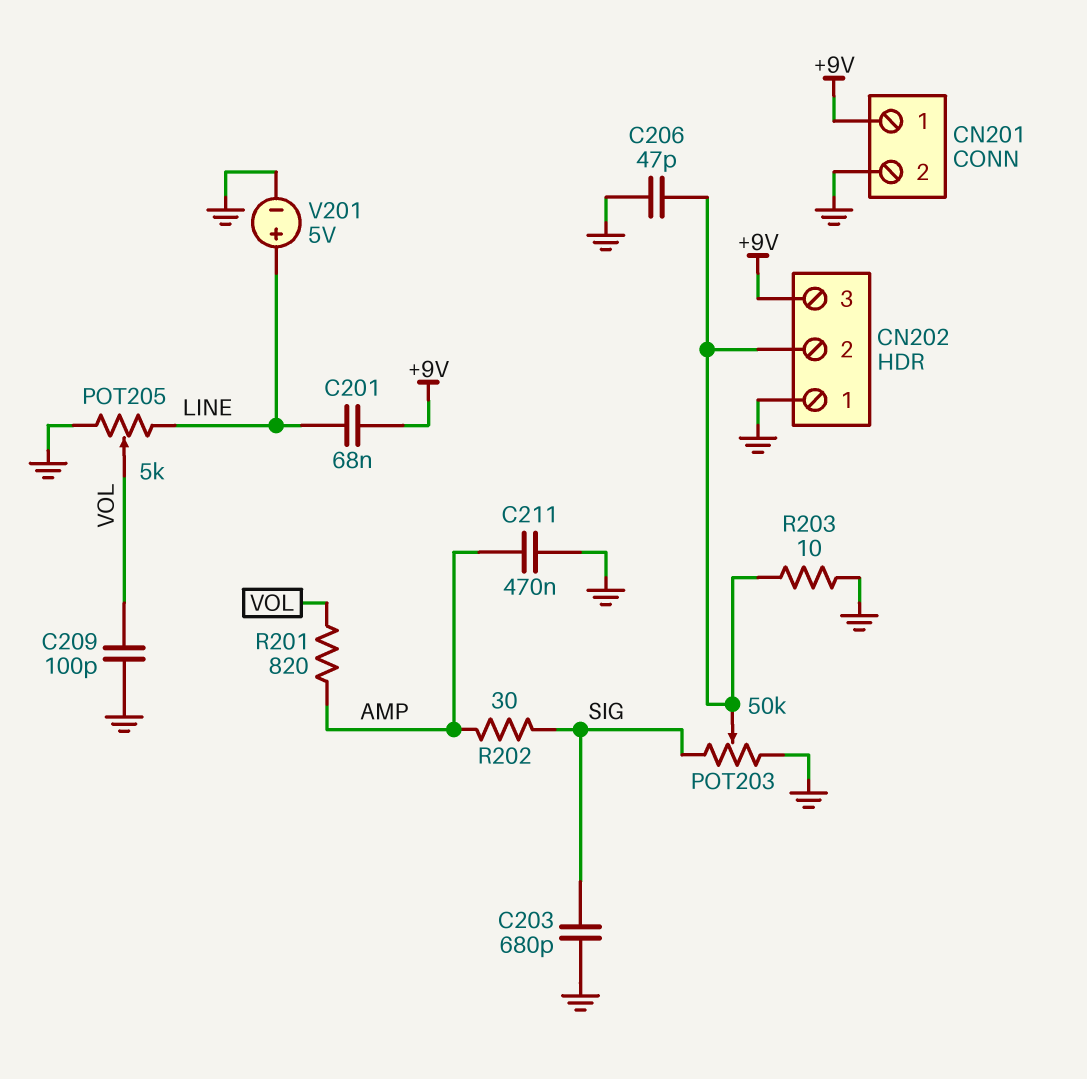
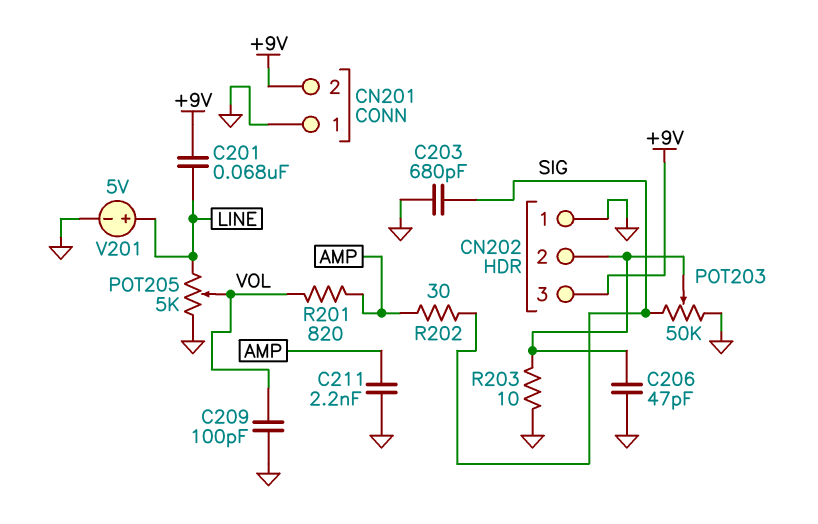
C211: 470nF (AMP, GND) -> 2.2nF (AMP, GND)
CN201 pin 1: +9V -> GND
CN201 pin 2: GND -> +9V

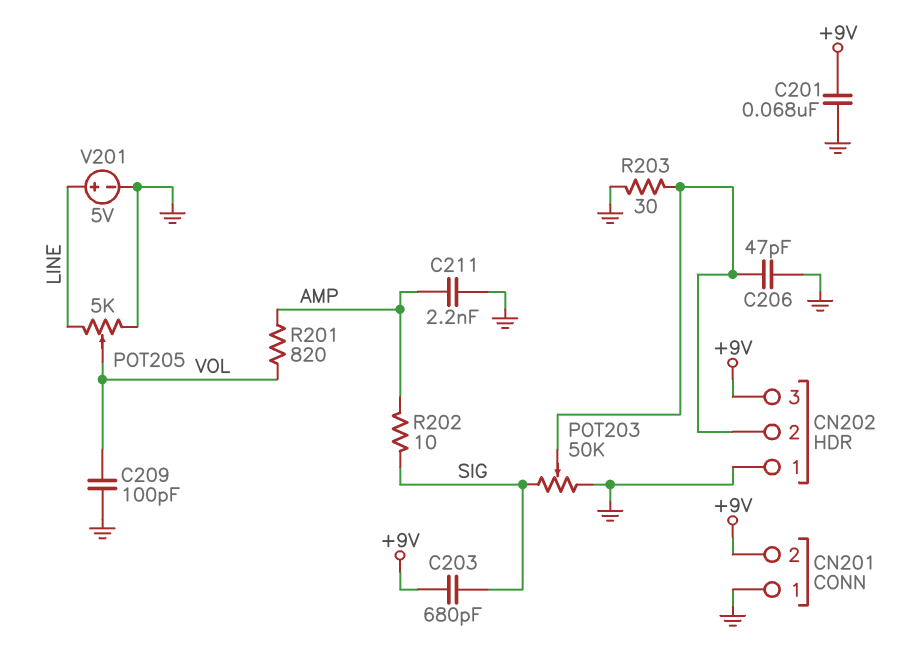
C201: 68nF (+9V, LINE) -> 68nF (+9V, GND)
C203: 680pF (GND, SIG) -> 680pF (+9V, SIG)
R202: 30 (AMP, SIG) -> 10 (AMP, SIG)
R203: 10 (CN202/2, GND) -> 30 (CN202/2, GND)

